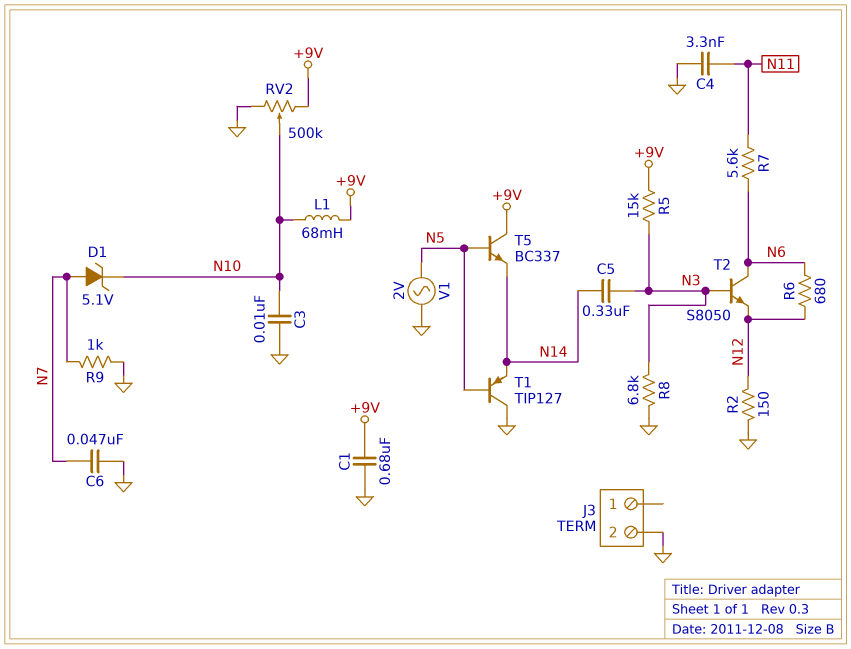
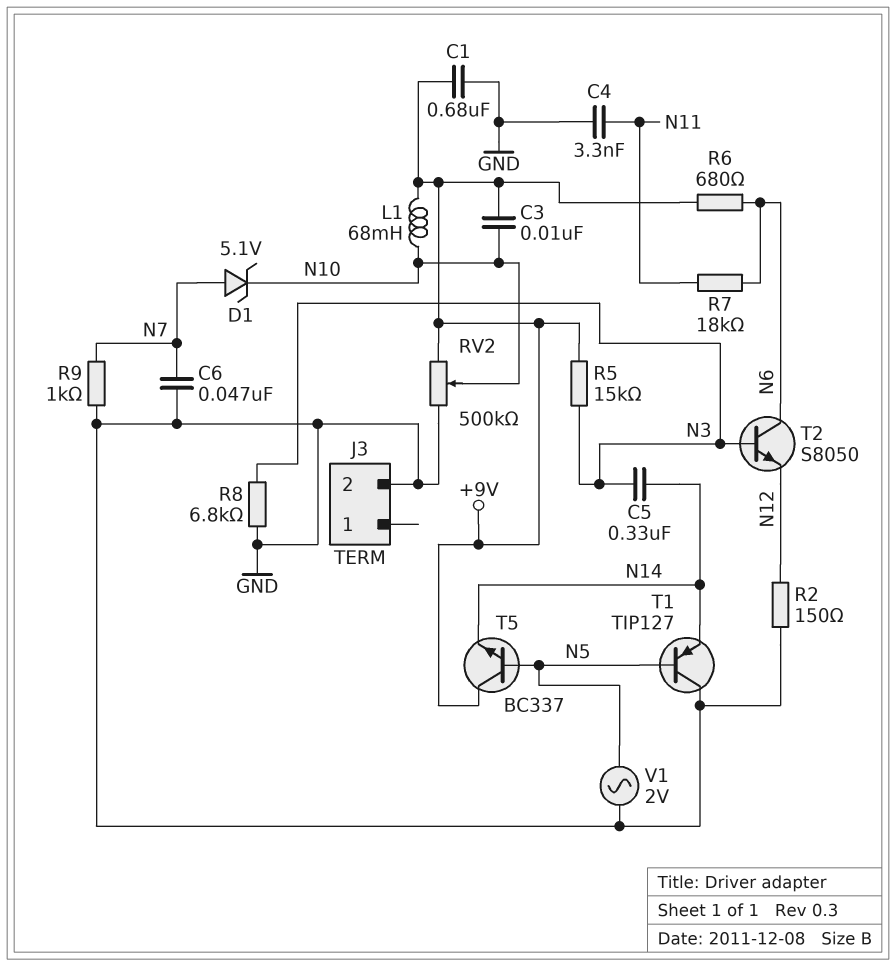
C3: 10nF (GND, N10) -> 10nF (+9V, N10)
R6: 680 (N6, N12) -> 680 (+9V, N6)
R7: 5.6k (N6, N11) -> 18k (N6, N11)

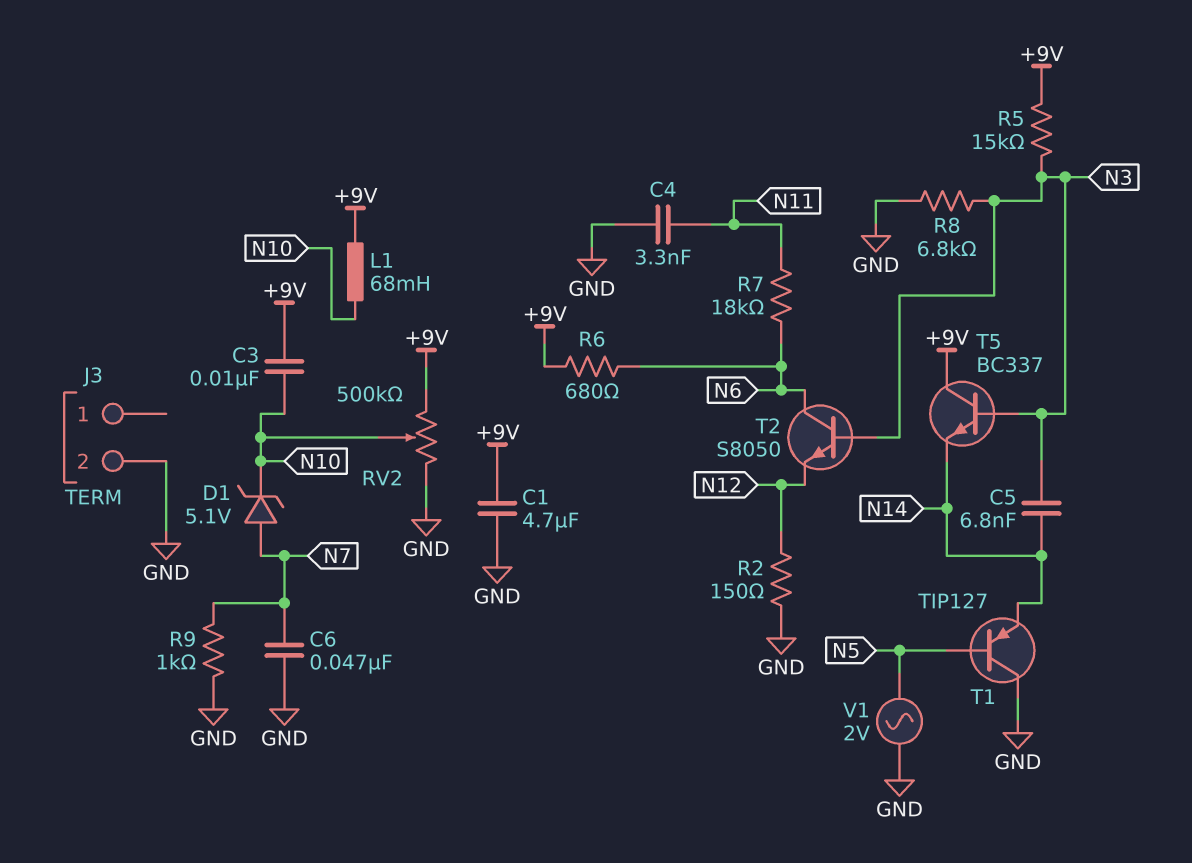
C1: 680nF (+9V, GND) -> 4.7uF (+9V, GND)
C5: 330nF (N3, N14) -> 6.8nF (N3, N14)
T5: NPN BC337 (B N5, C +9V, E N14) -> NPN BC337 (B N3, C +9V, E N14)

